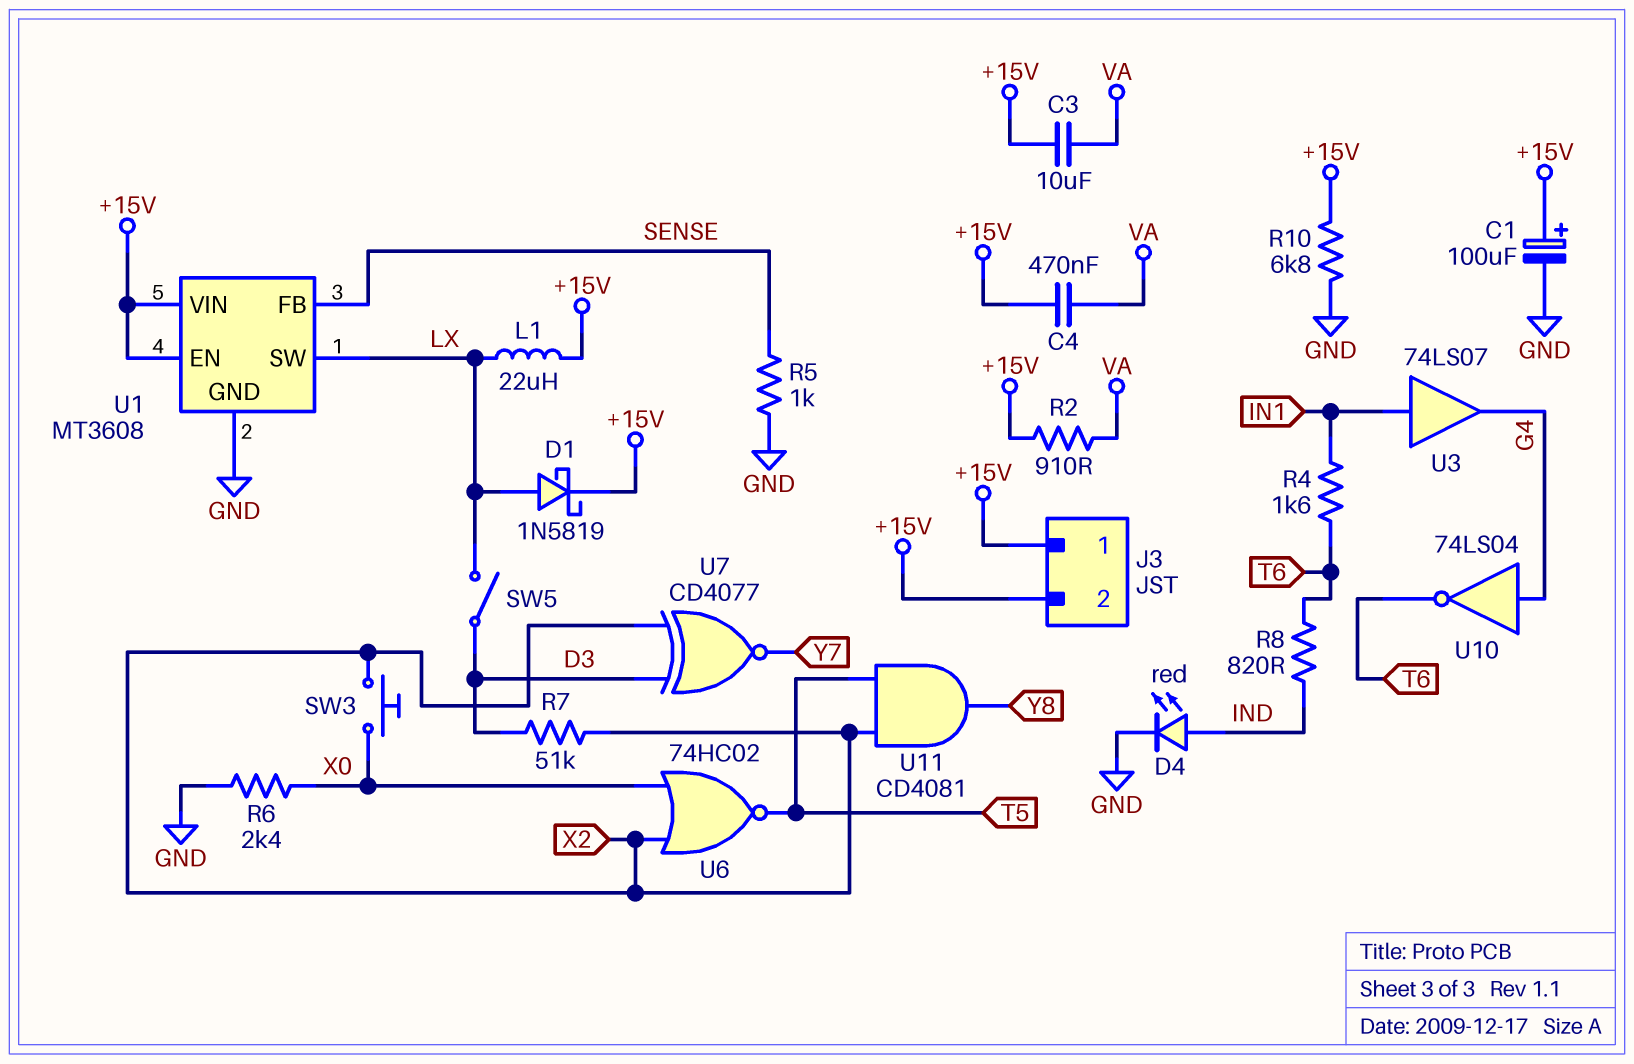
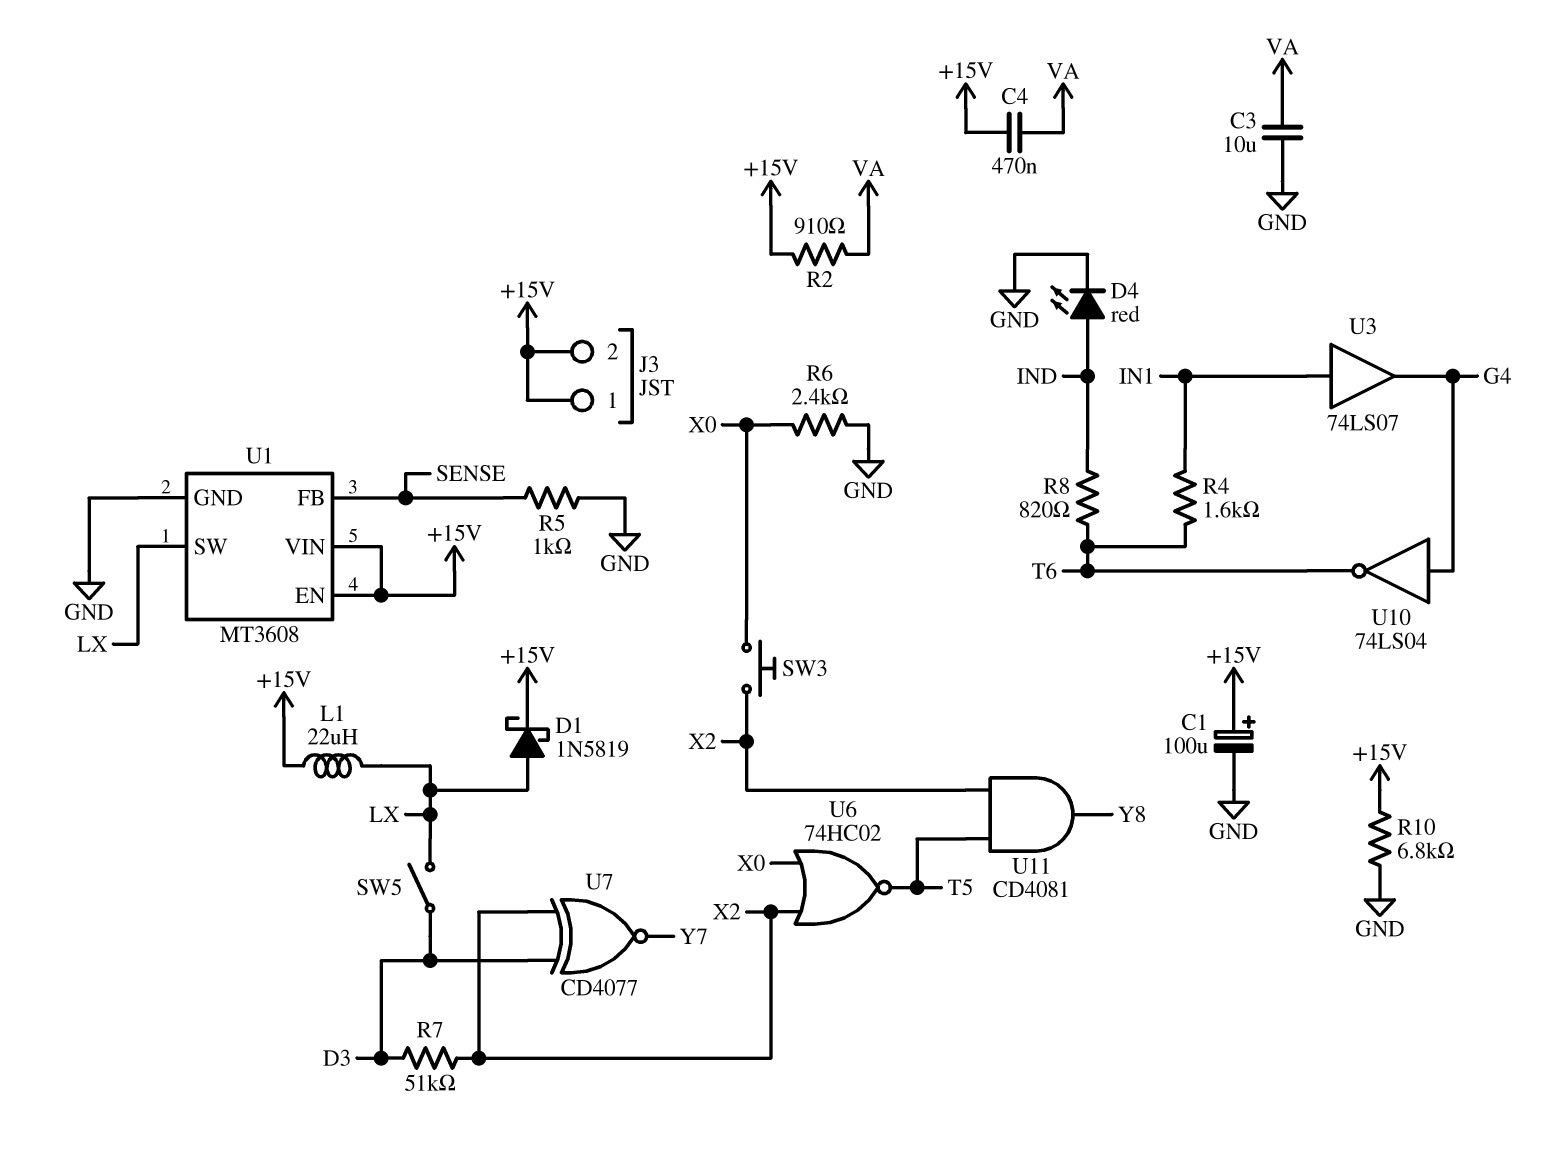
C3: 10uF (+15V, VA) -> 10uF (GND, VA)

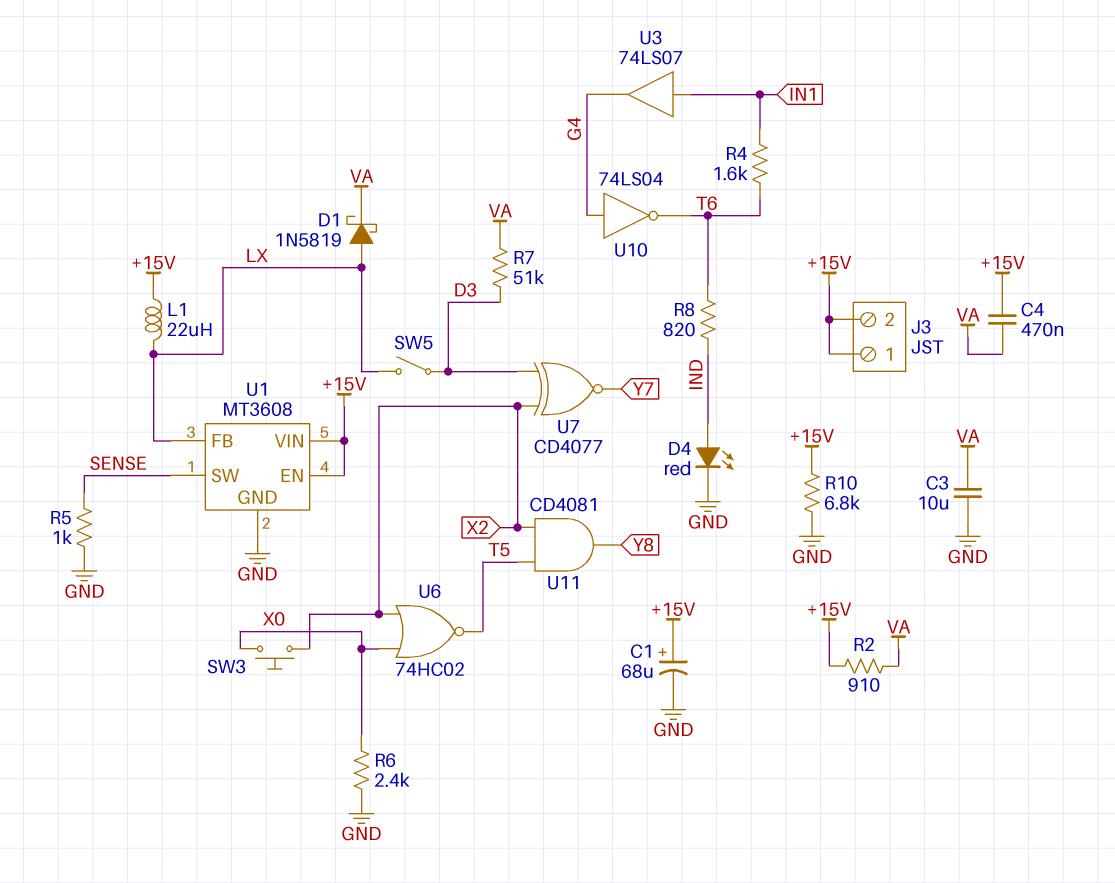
C1: 100uF (plus +15V, minus GND) -> 68uF (plus +15V, minus GND)
D1: schottky 1N5819 (A LX, K +15V) -> schottky 1N5819 (A LX, K VA)
R7: 51k (D3, X2) -> 51k (D3, VA)
U1 pin FB: SENSE -> LX
U1 pin SW: LX -> SENSE

